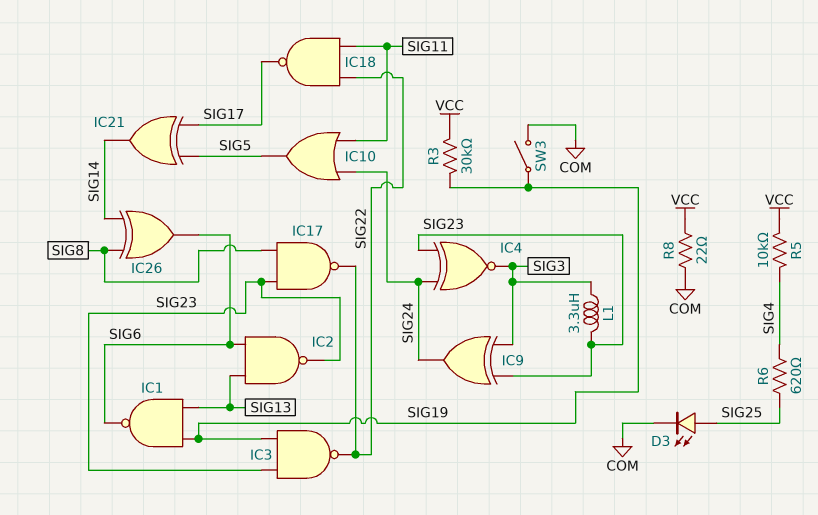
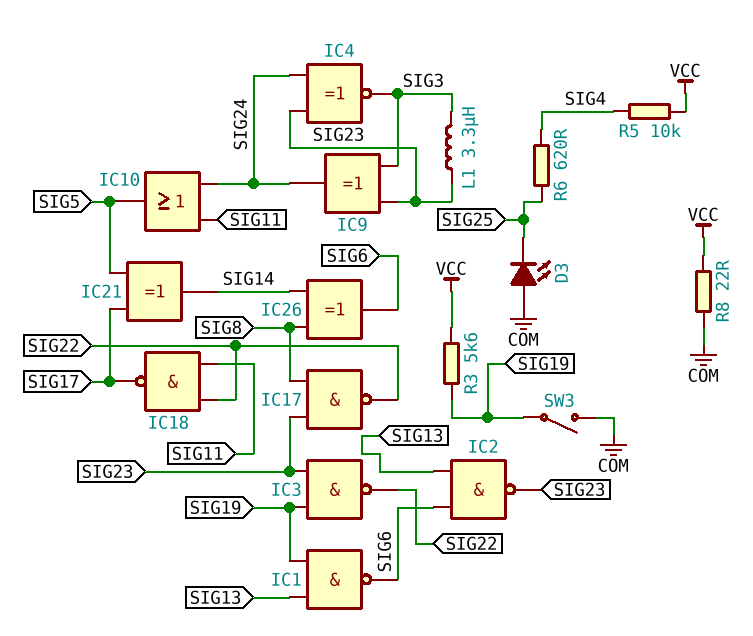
D3: LED (A SIG25, K COM) -> LED (A COM, K SIG25)
R3: 30k (SIG19, VCC) -> 5.6k (SIG19, VCC)

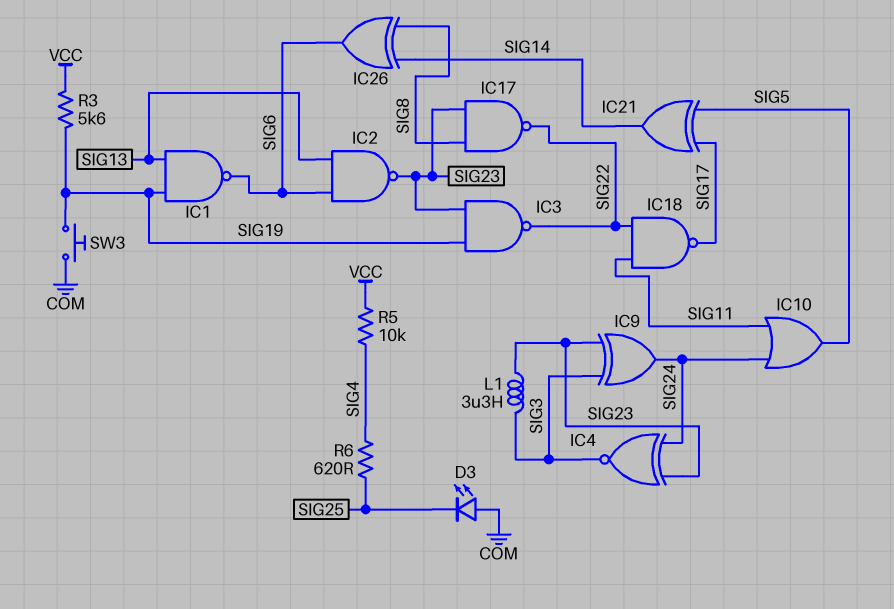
R8: 22 (COM, VCC) -> none
SW3: switch (COM, SIG19) -> button (COM, SIG19)

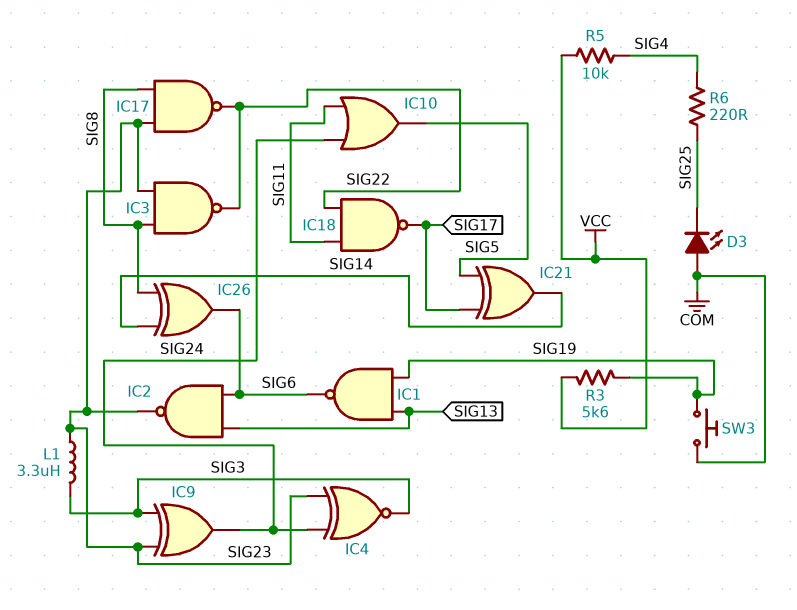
IC3: NAND (in SIG19, in SIG23, out SIG22) -> NAND (in SIG8, in SIG23, out SIG22)
R6: 620 (SIG4, SIG25) -> 220 (SIG4, SIG25)

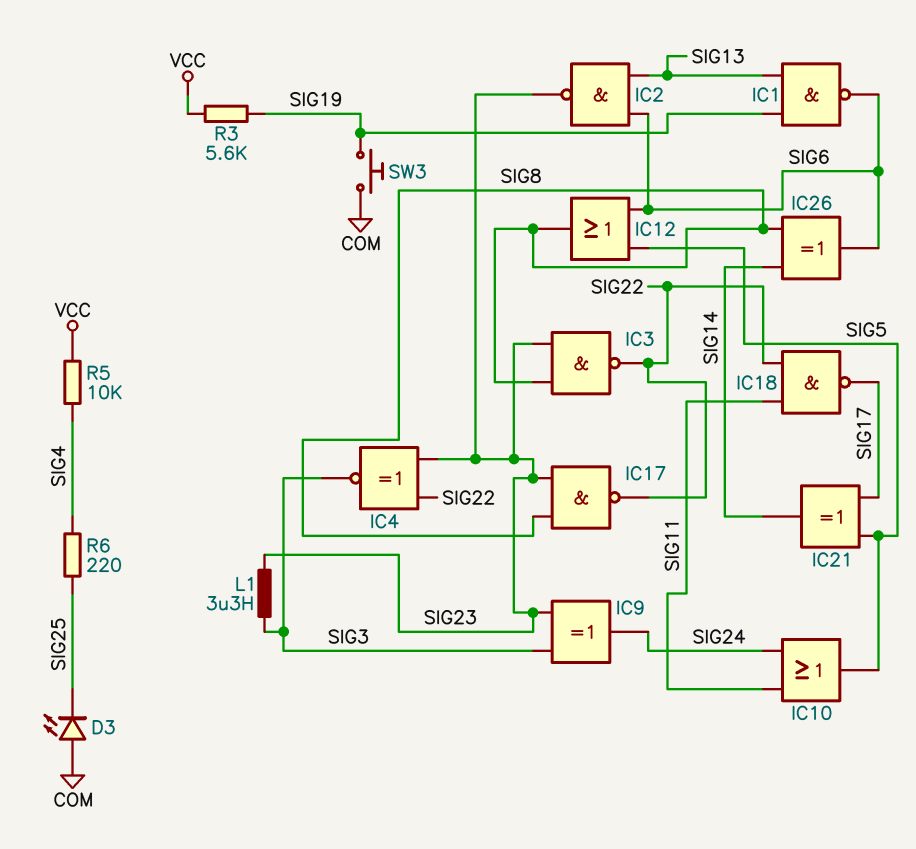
IC4: XNOR (in SIG23, in SIG24, out SIG3) -> XNOR (in SIG22, in SIG23, out SIG3)
IC12: none -> OR (in SIG5, in SIG6, out SIG8)

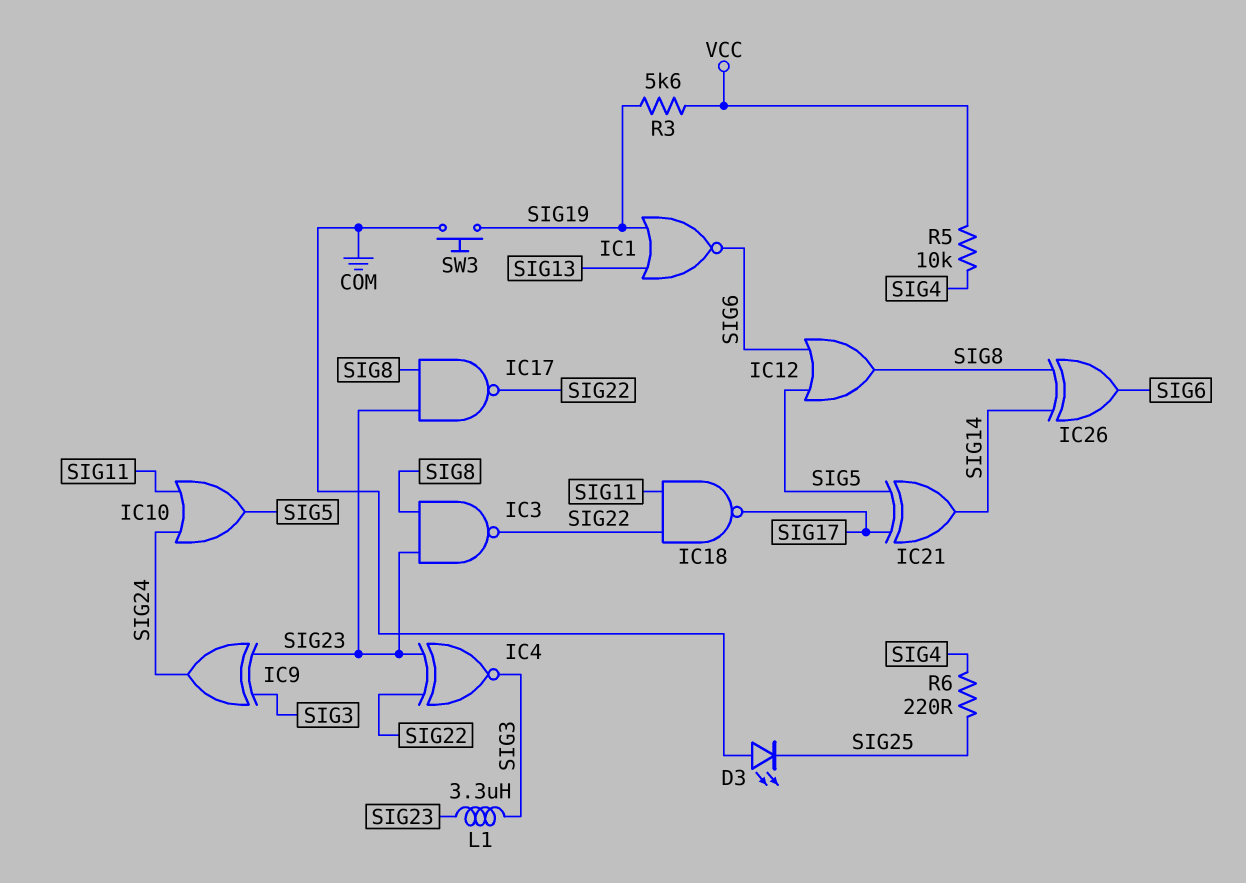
IC1: NAND (in SIG13, in SIG19, out SIG6) -> NOR (in SIG13, in SIG19, out SIG6)
IC2: NAND (in SIG6, in SIG13, out SIG23) -> none

